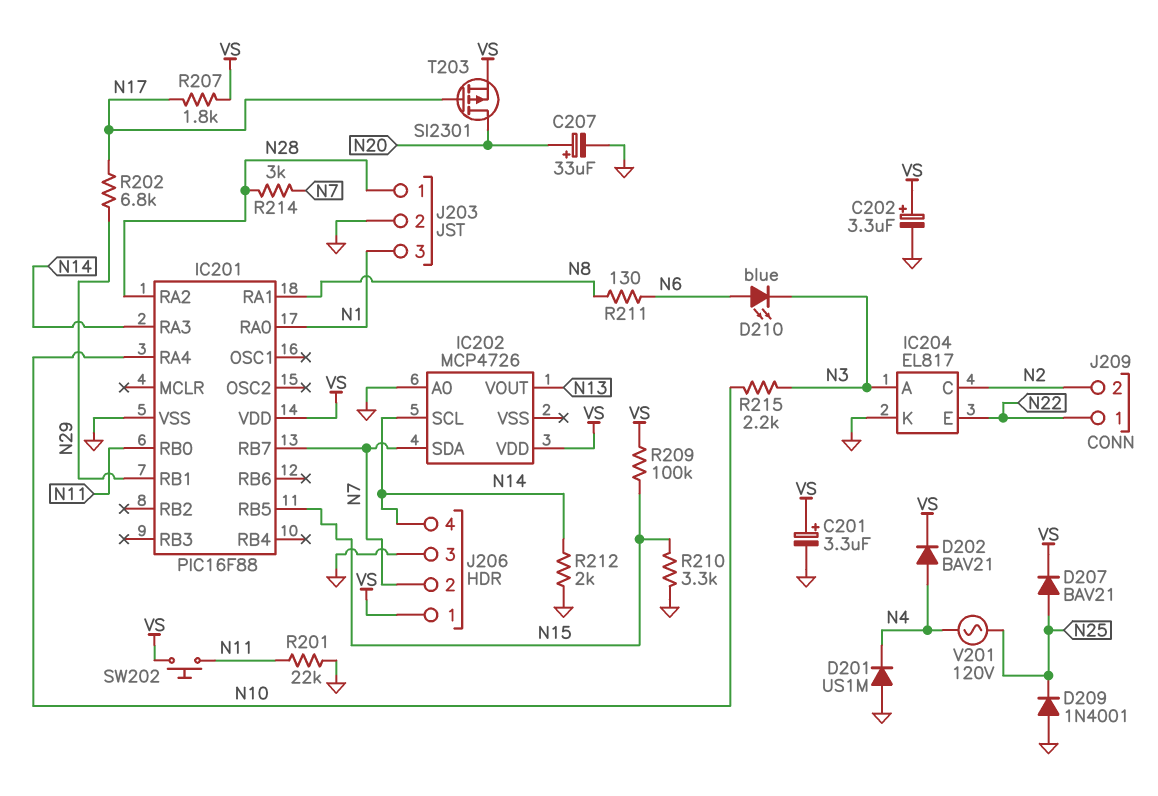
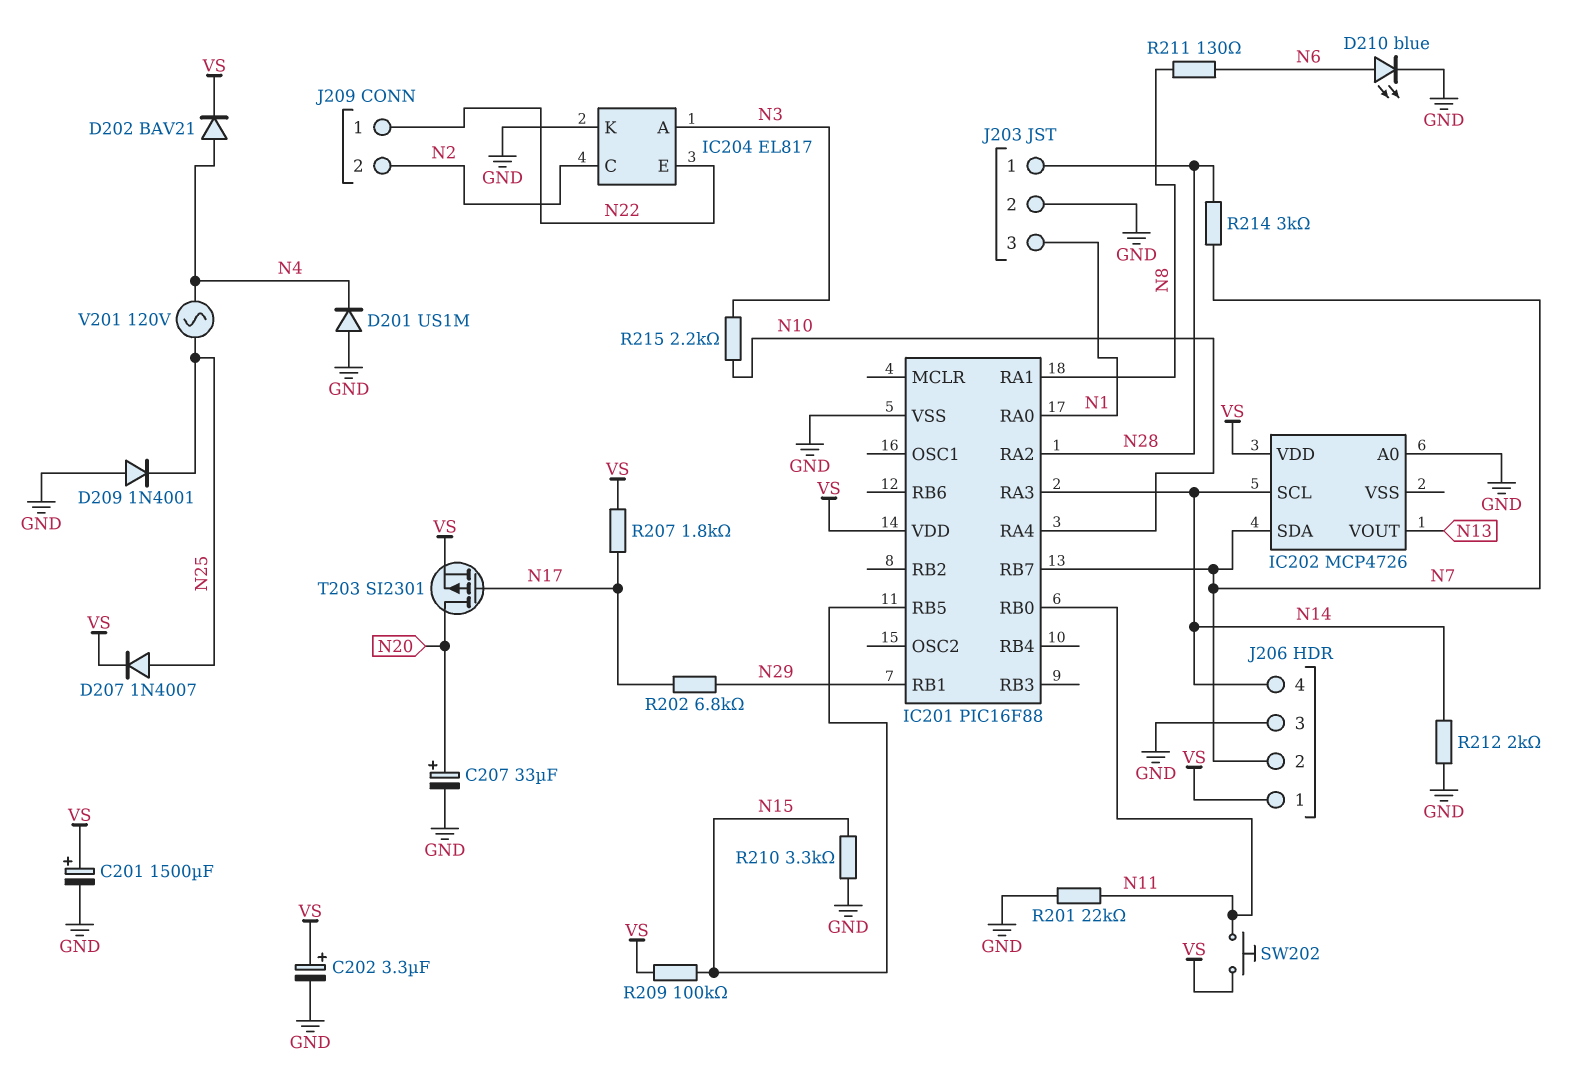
C201: 3.3uF (plus VS, minus GND) -> 1500uF (plus VS, minus GND)
D207: diode BAV21 (A N25, K VS) -> diode 1N4007 (A N25, K VS)
D210: LED blue (A N6, K N3) -> LED blue (A N6, K GND)

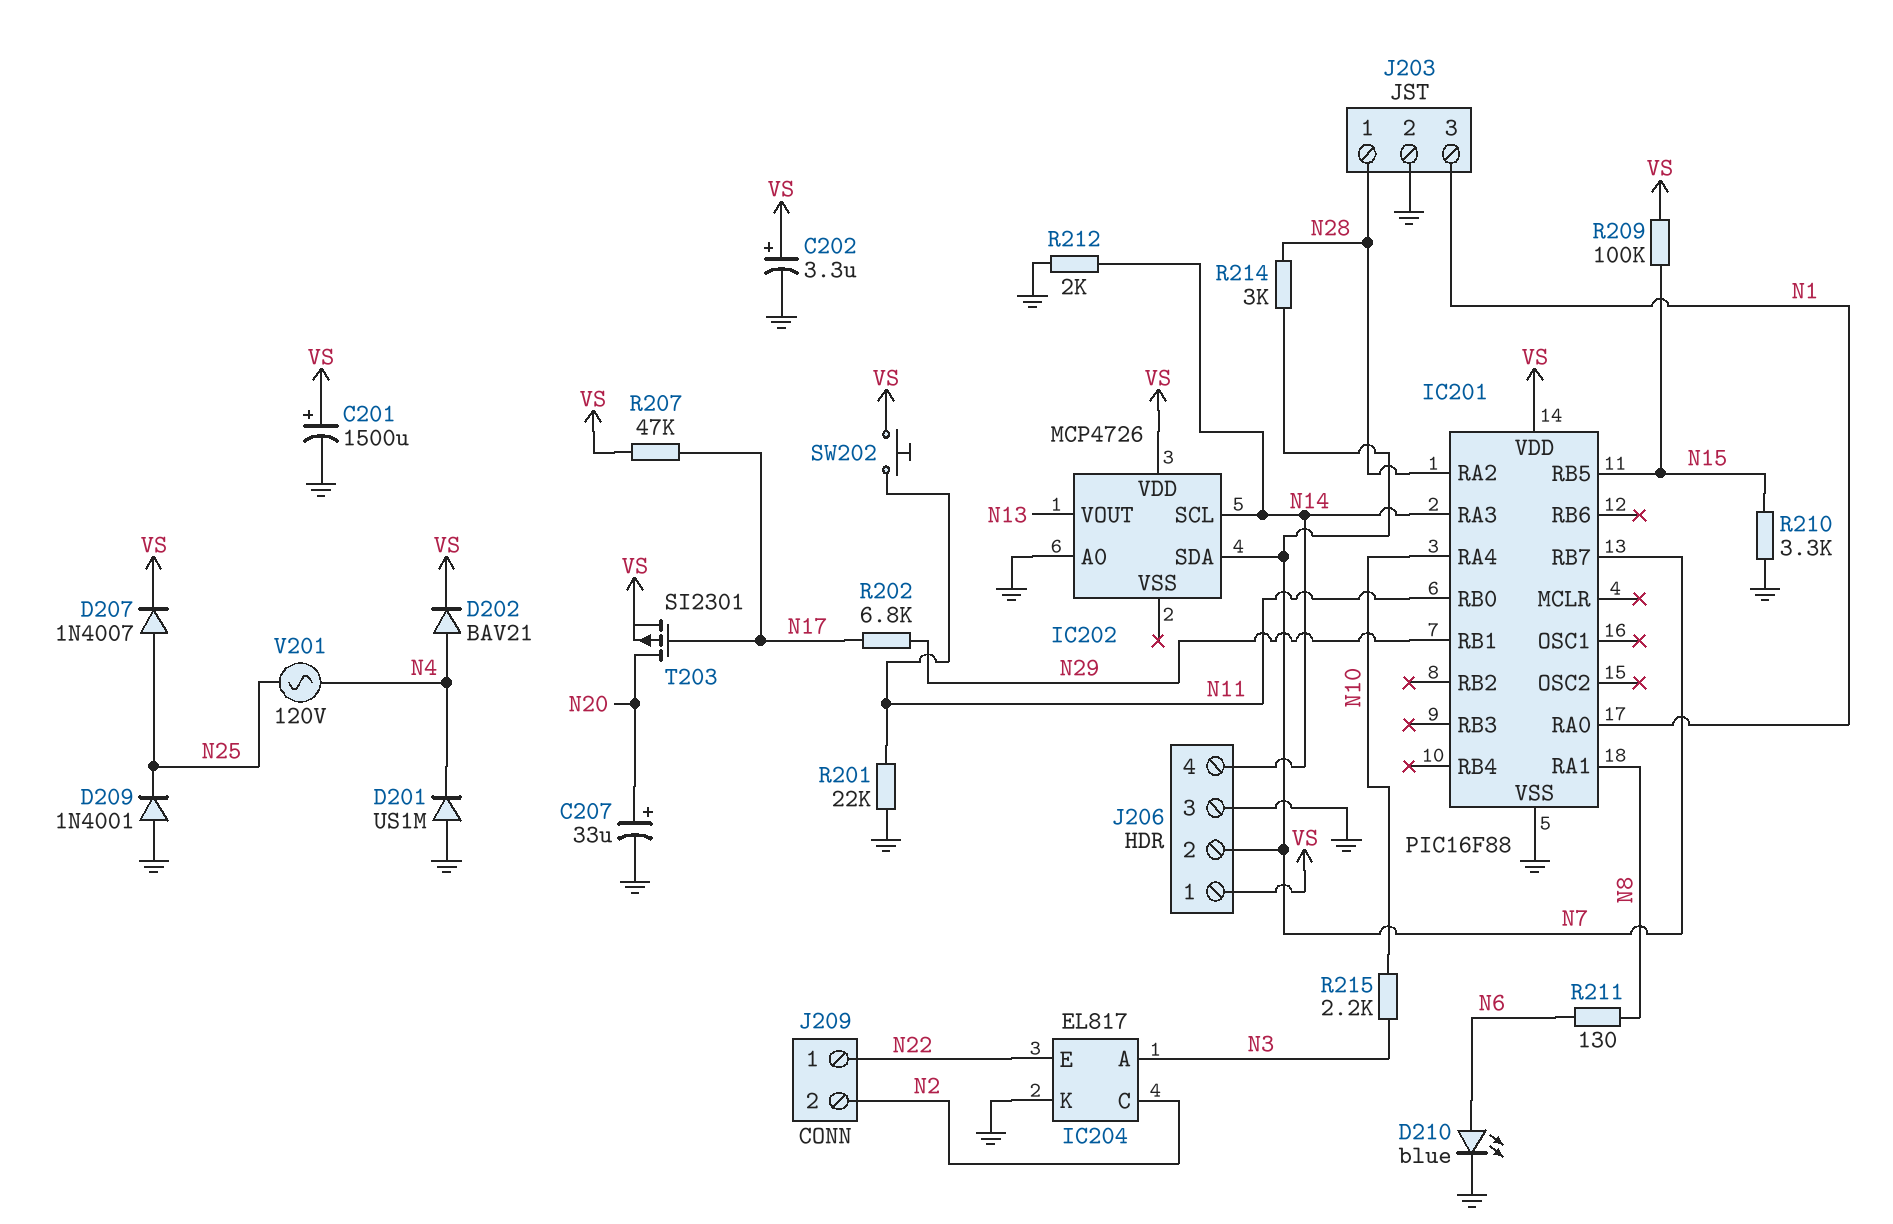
R207: 1.8k (N17, VS) -> 47k (N17, VS)

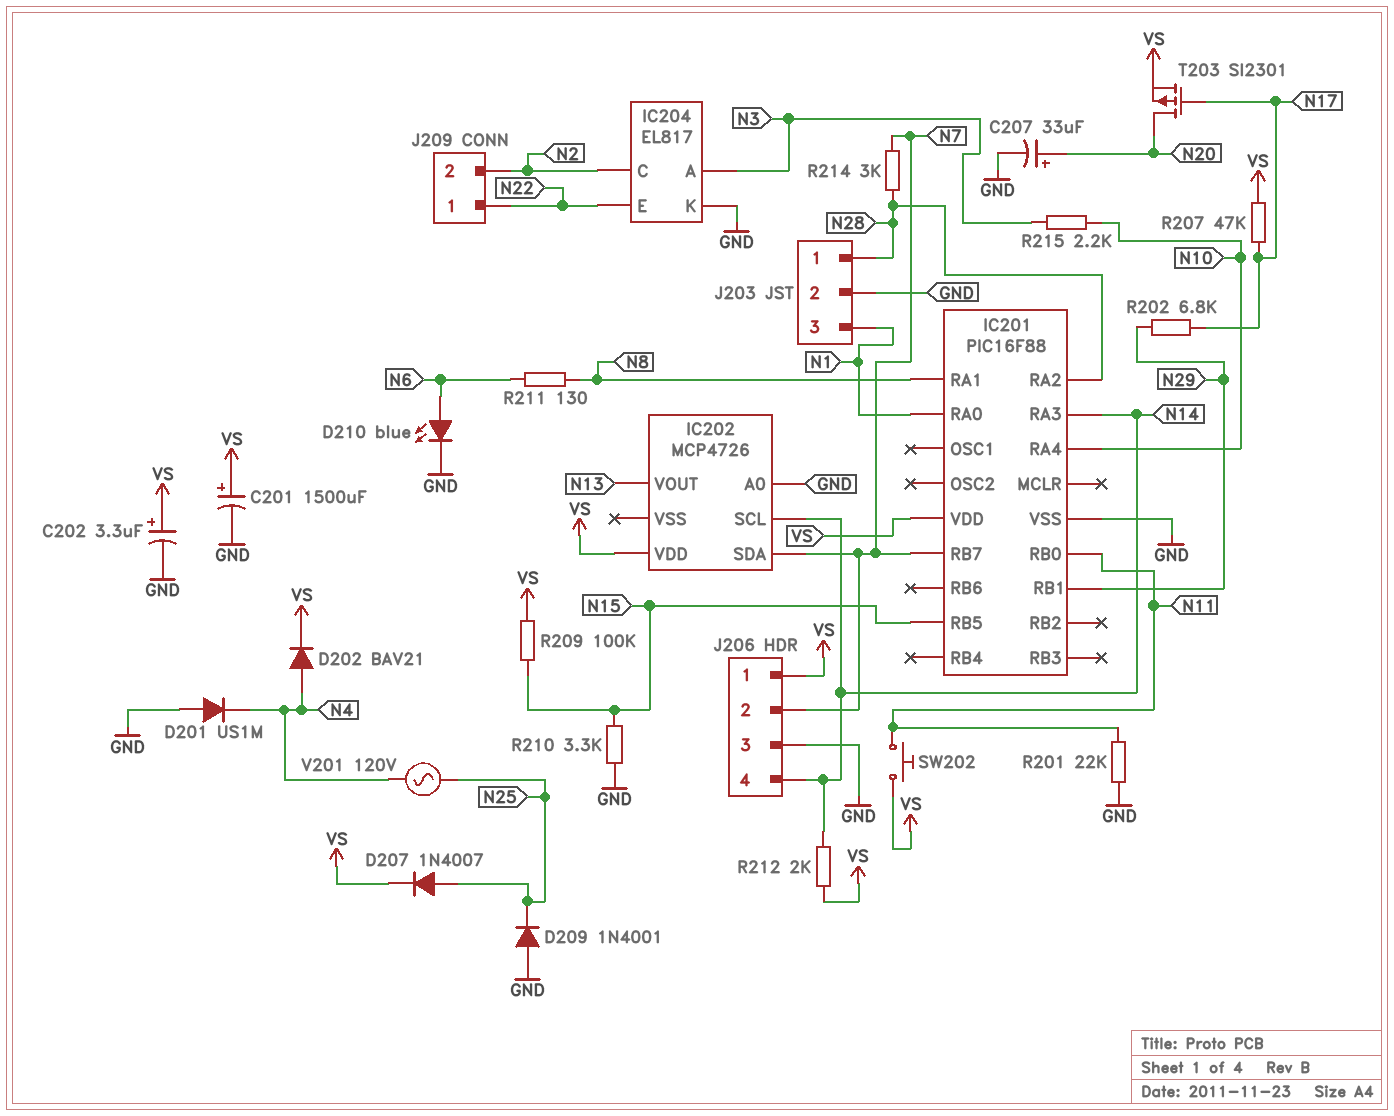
R212: 2k (GND, N14) -> 2k (N14, VS)

